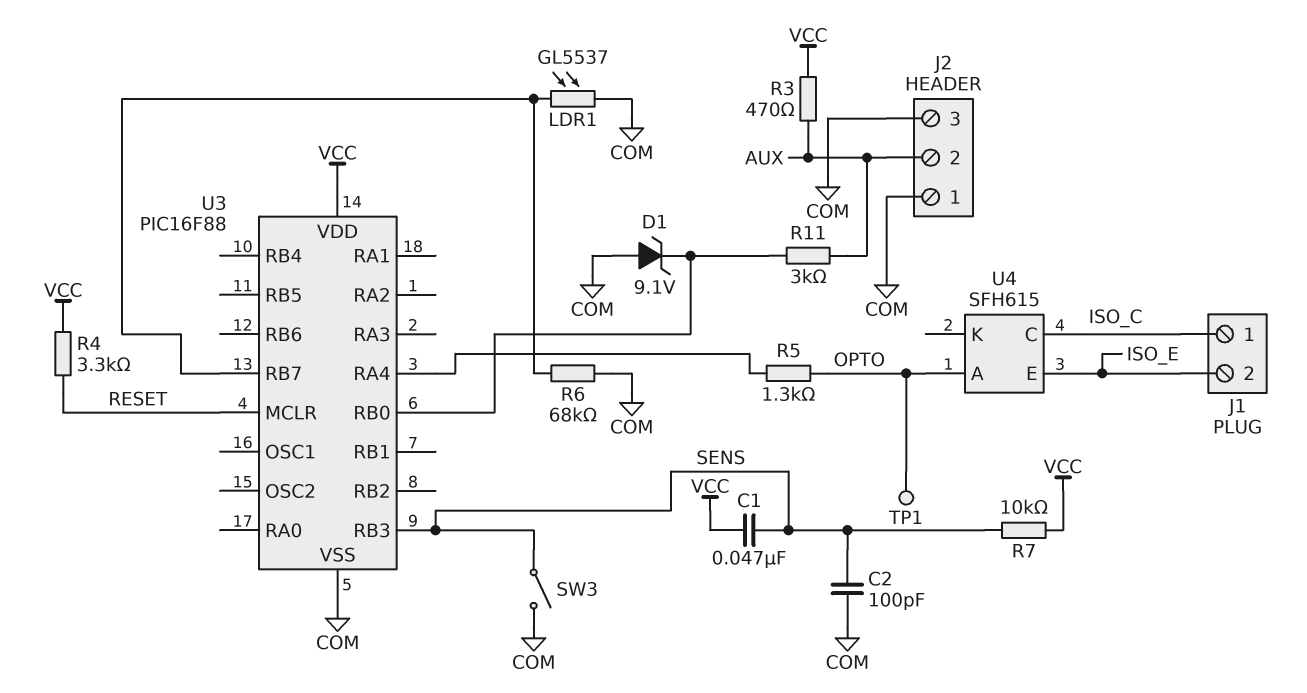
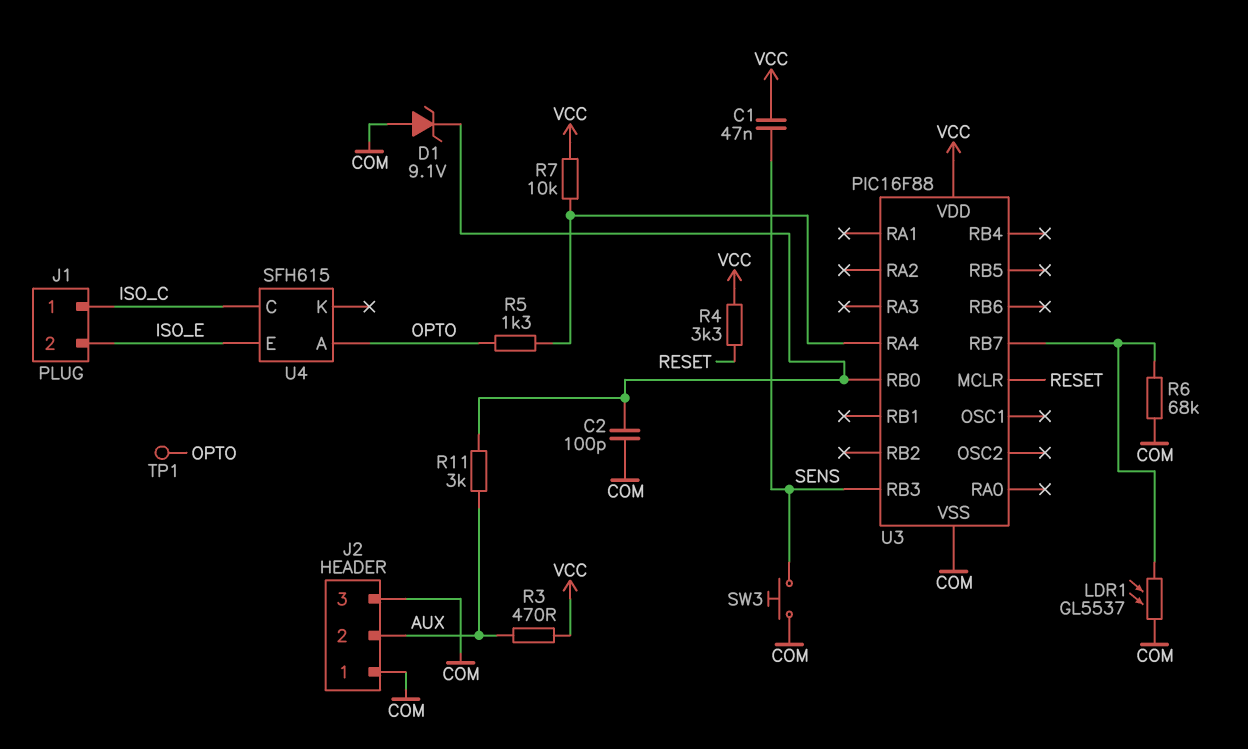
C2: 100pF (COM, SENS) -> 100pF (COM, U3/RB0)
R7: 10k (SENS, VCC) -> 10k (U3/RA4, VCC)
SW3: switch (COM, SENS) -> button (COM, SENS)

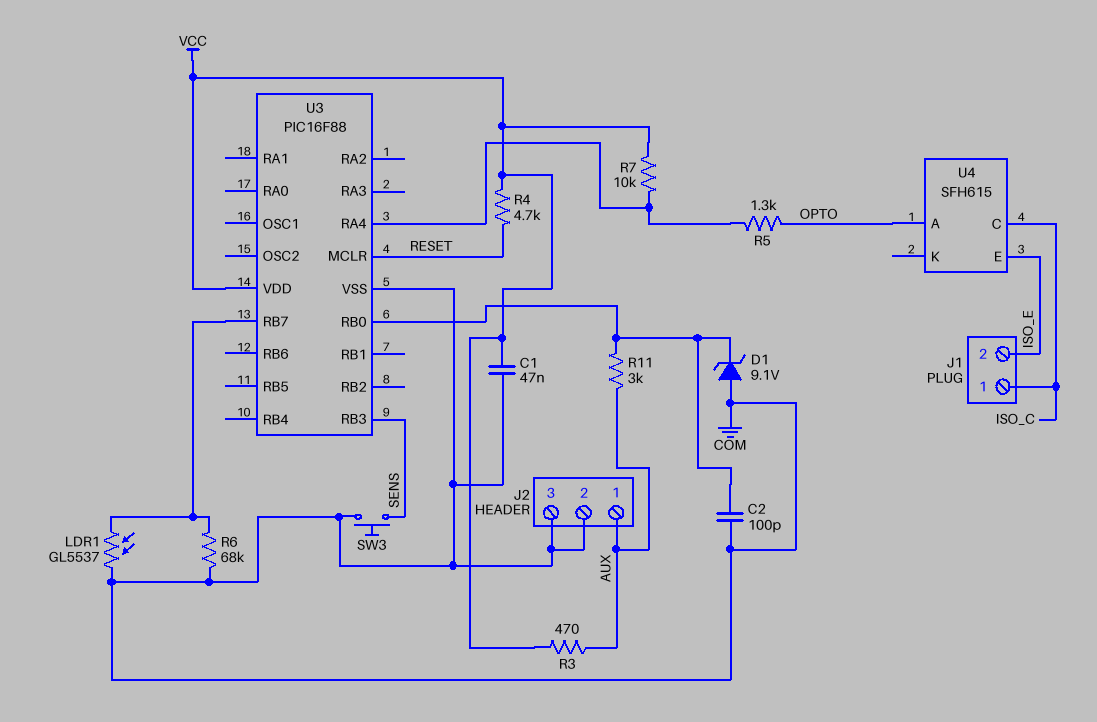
C1: 47nF (SENS, VCC) -> 47nF (COM, VCC)
J2 pin 1: COM -> AUX
J2 pin 2: AUX -> COM
R4: 3.3k (RESET, VCC) -> 4.7k (RESET, VCC)
TP1: test point (OPTO) -> none

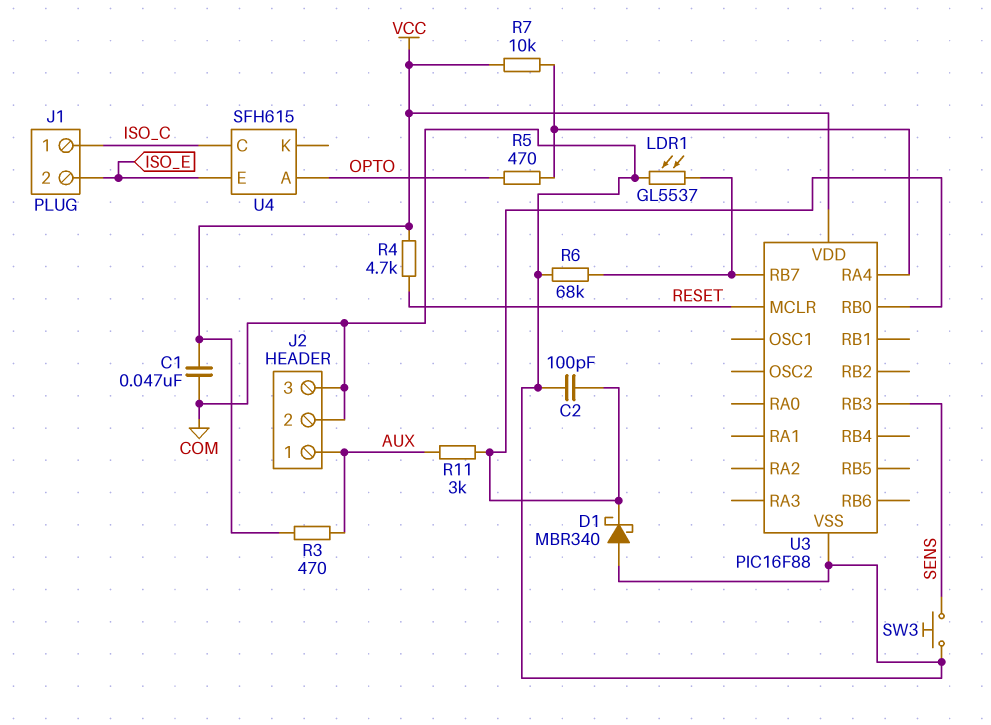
D1: zener 9.1V (A COM, K U3/RB0) -> schottky MBR340 (A COM, K U3/RB0)
R5: 1.3k (OPTO, U3/RA4) -> 470 (OPTO, U3/RA4)

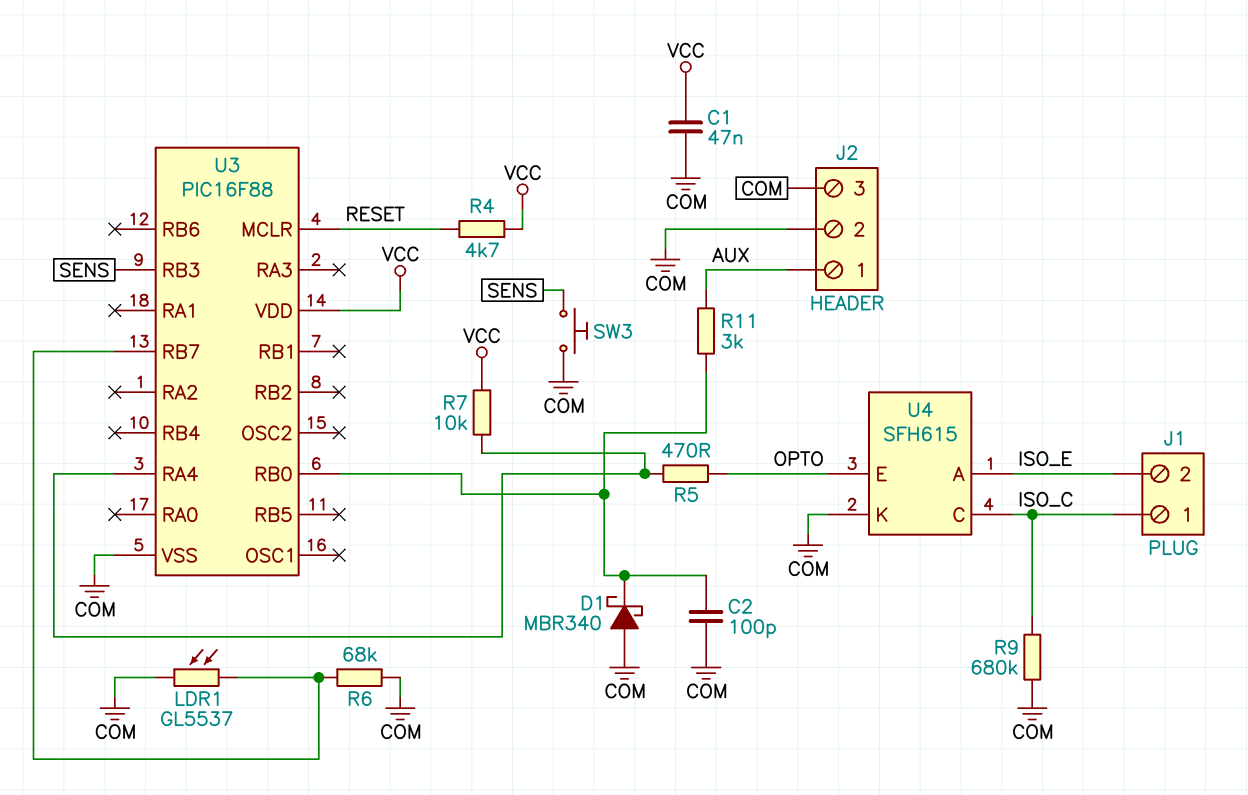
R3: 470 (AUX, VCC) -> none
R9: none -> 680k (COM, ISO_C)
U4 pin A: OPTO -> ISO_E
U4 pin E: ISO_E -> OPTO
U4 pin K: none -> COM

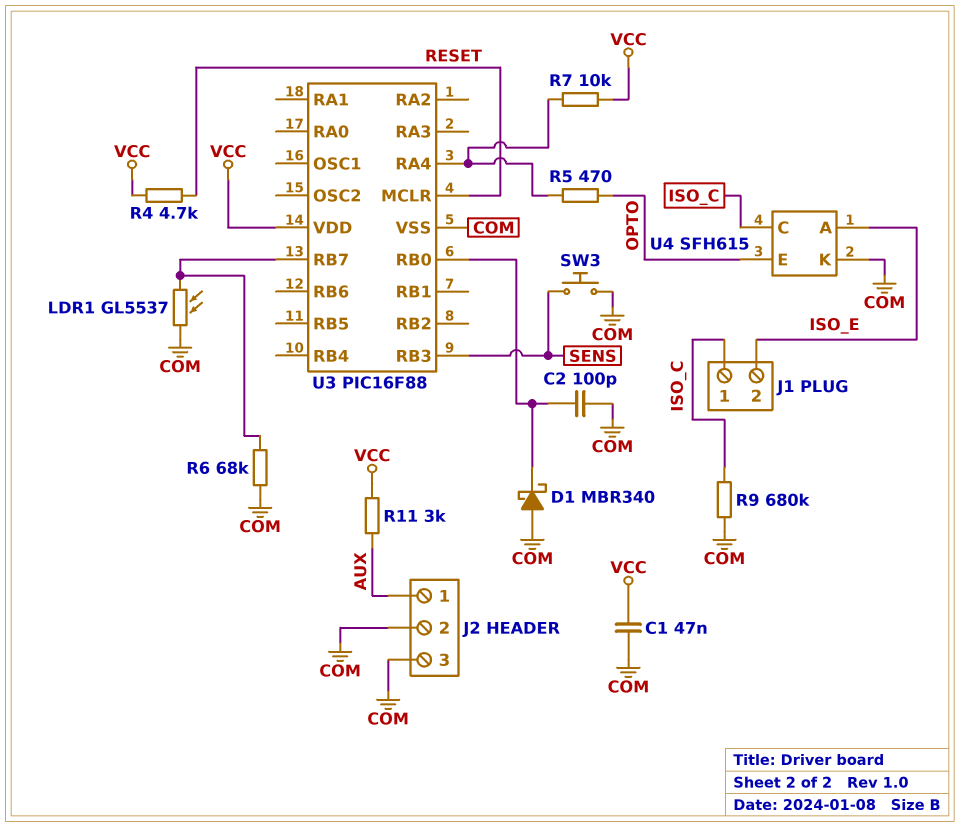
R11: 3k (AUX, U3/RB0) -> 3k (AUX, VCC)

